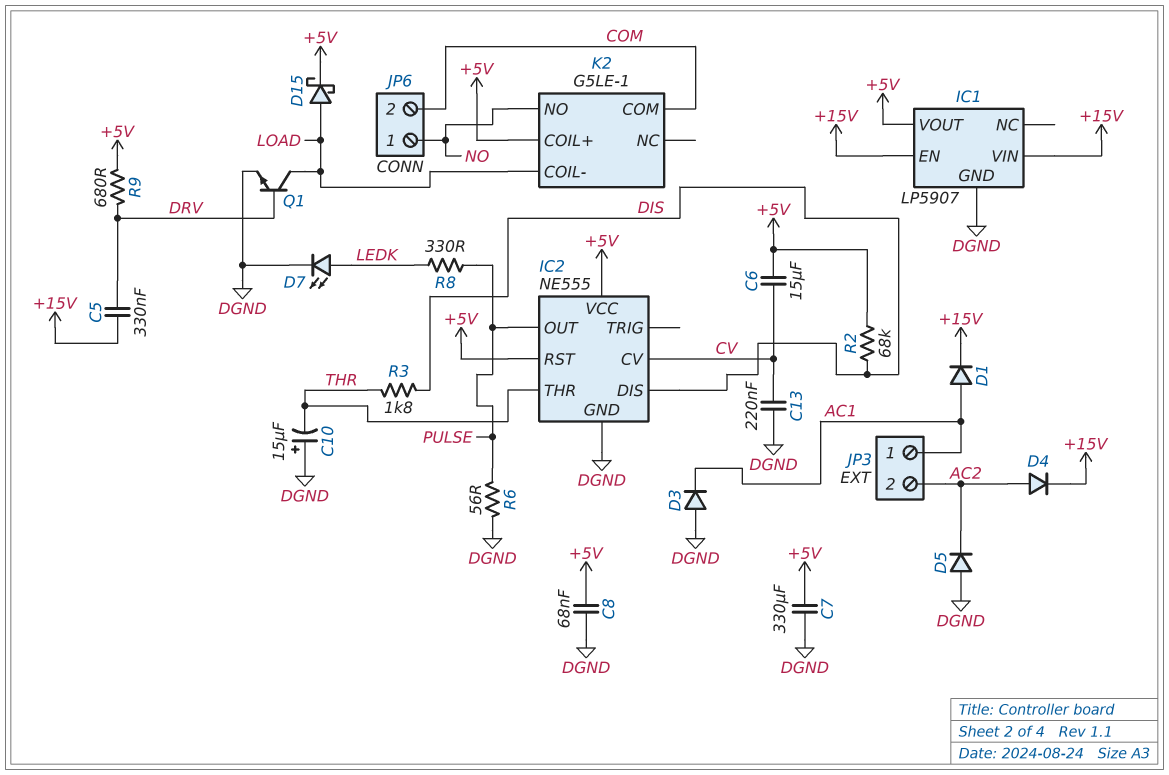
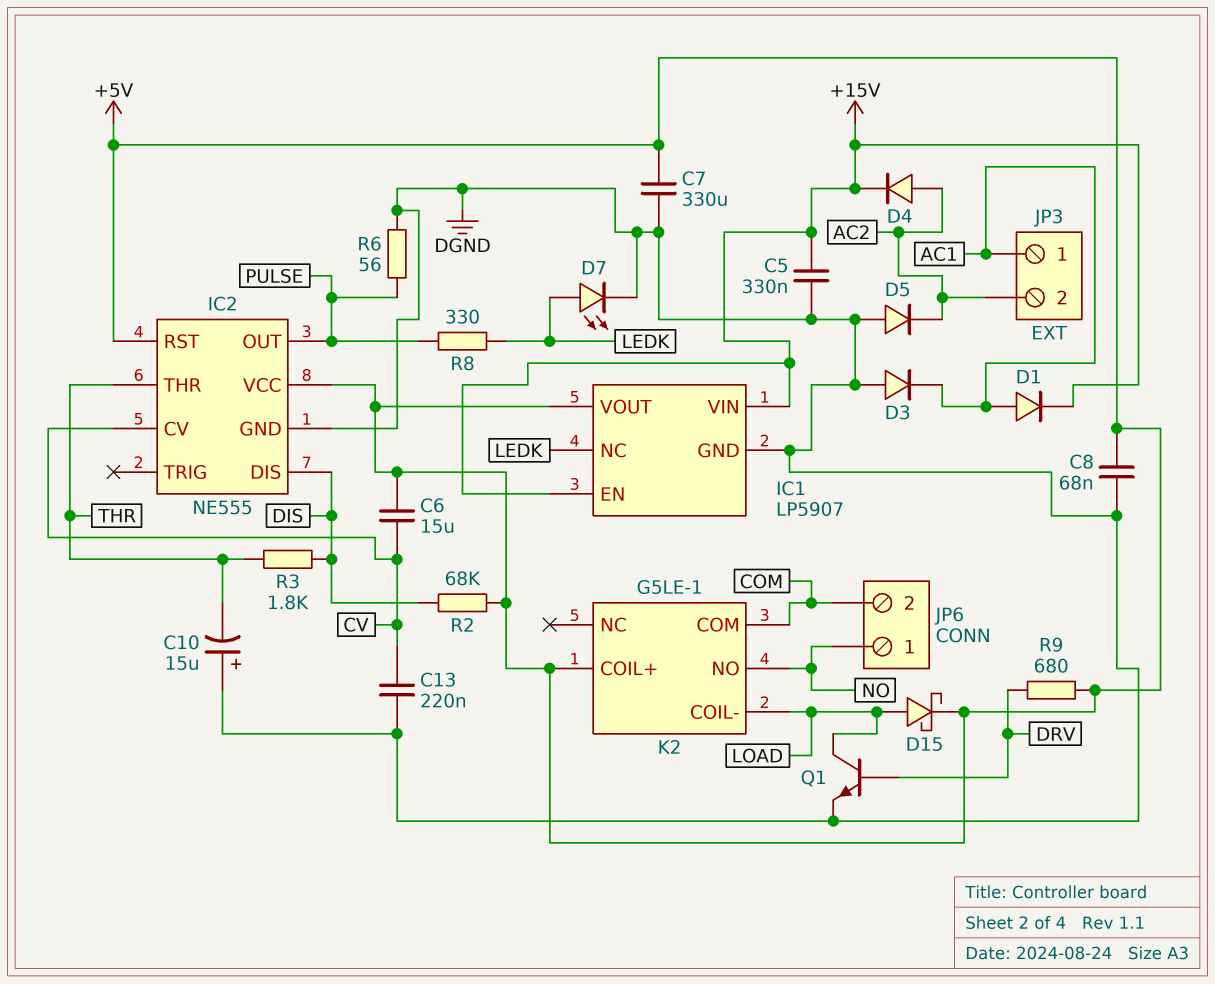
C5: 330nF (+15V, DRV) -> 330nF (+15V, DGND)
IC1 pin NC: none -> LEDK

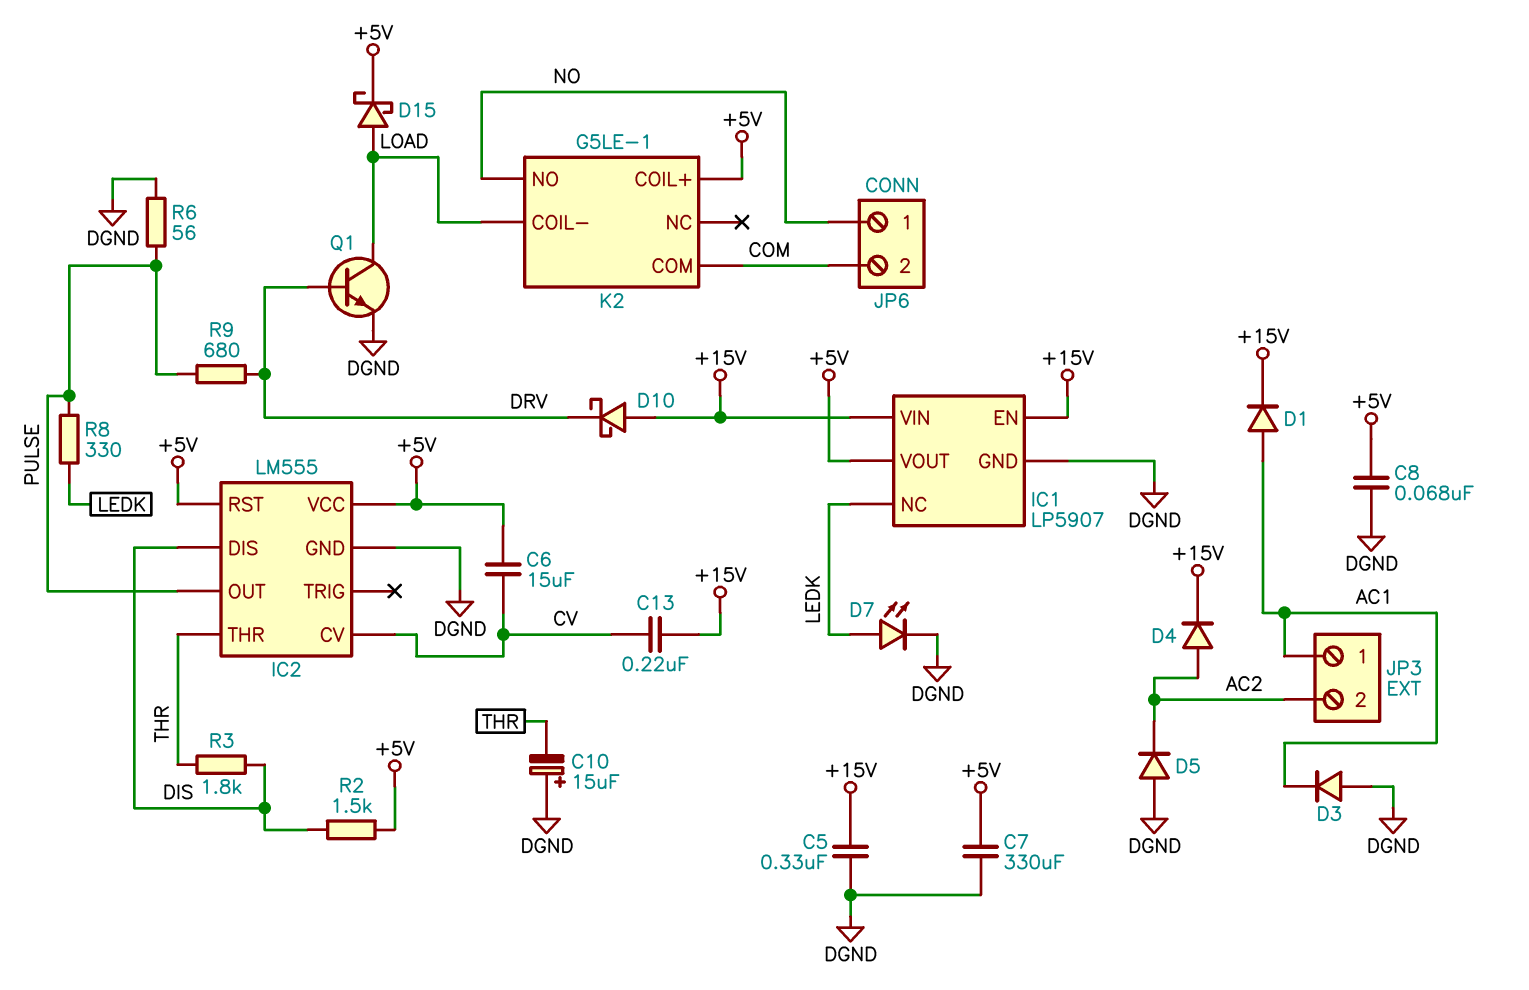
C13: 220nF (CV, DGND) -> 220nF (+15V, CV)
D10: none -> schottky (A +15V, K DRV)
IC2: NE555 -> LM555
R2: 68k (+5V, DIS) -> 1.5k (+5V, DIS)
R9: 680 (+5V, DRV) -> 680 (DRV, PULSE)

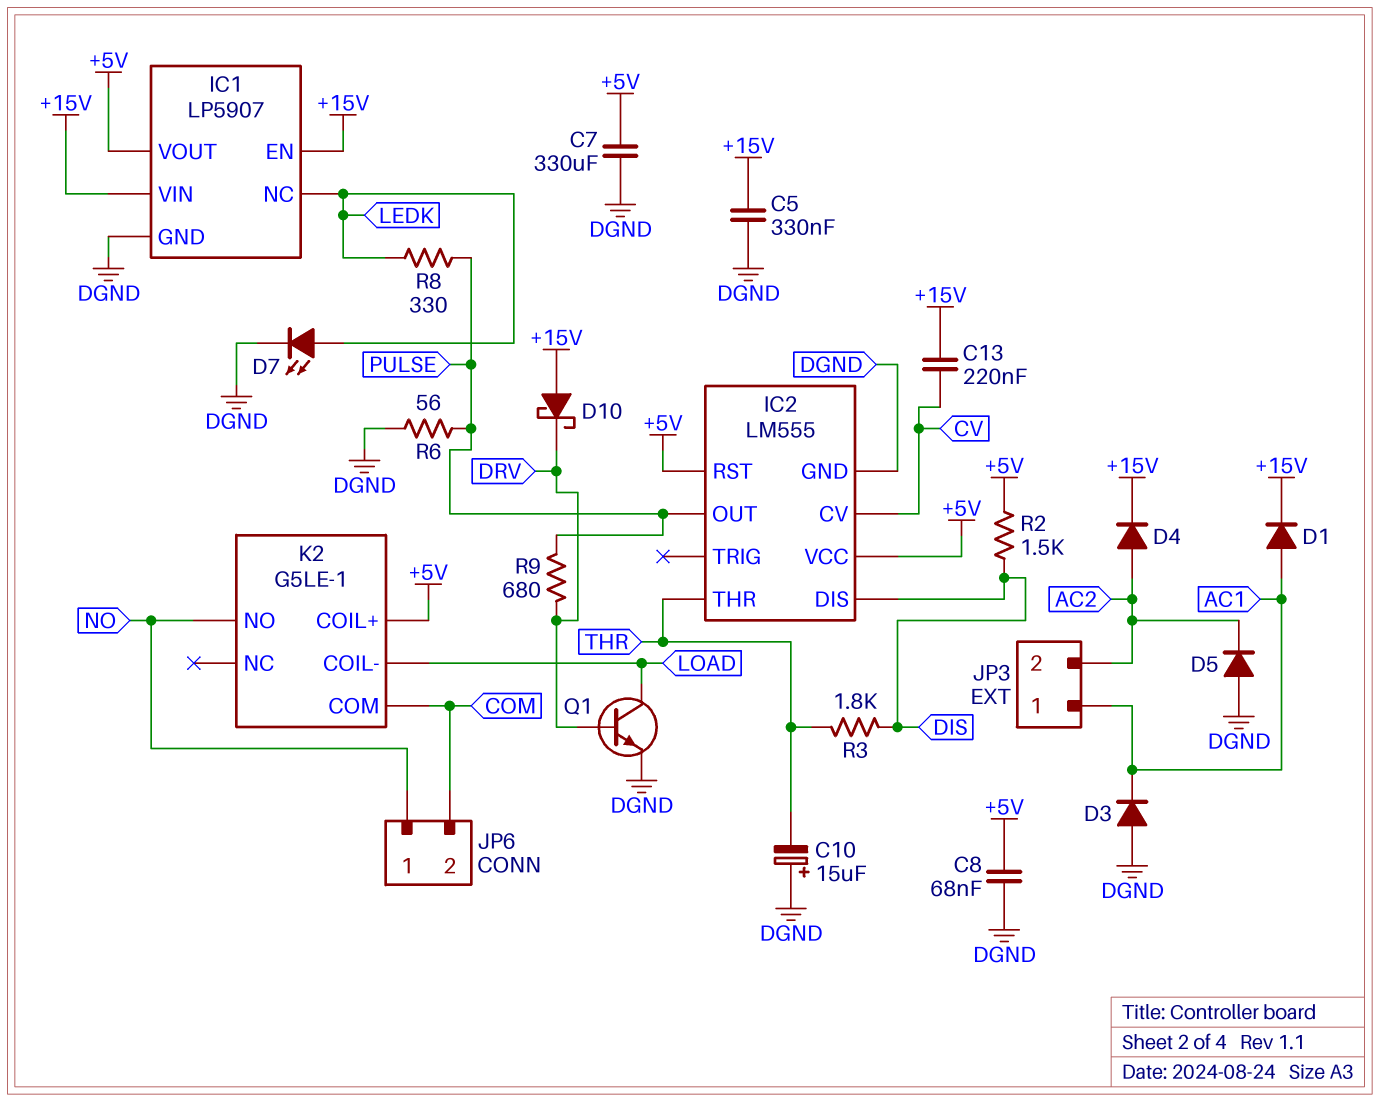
C6: 15uF (+5V, CV) -> none
D15: schottky (A LOAD, K +5V) -> none

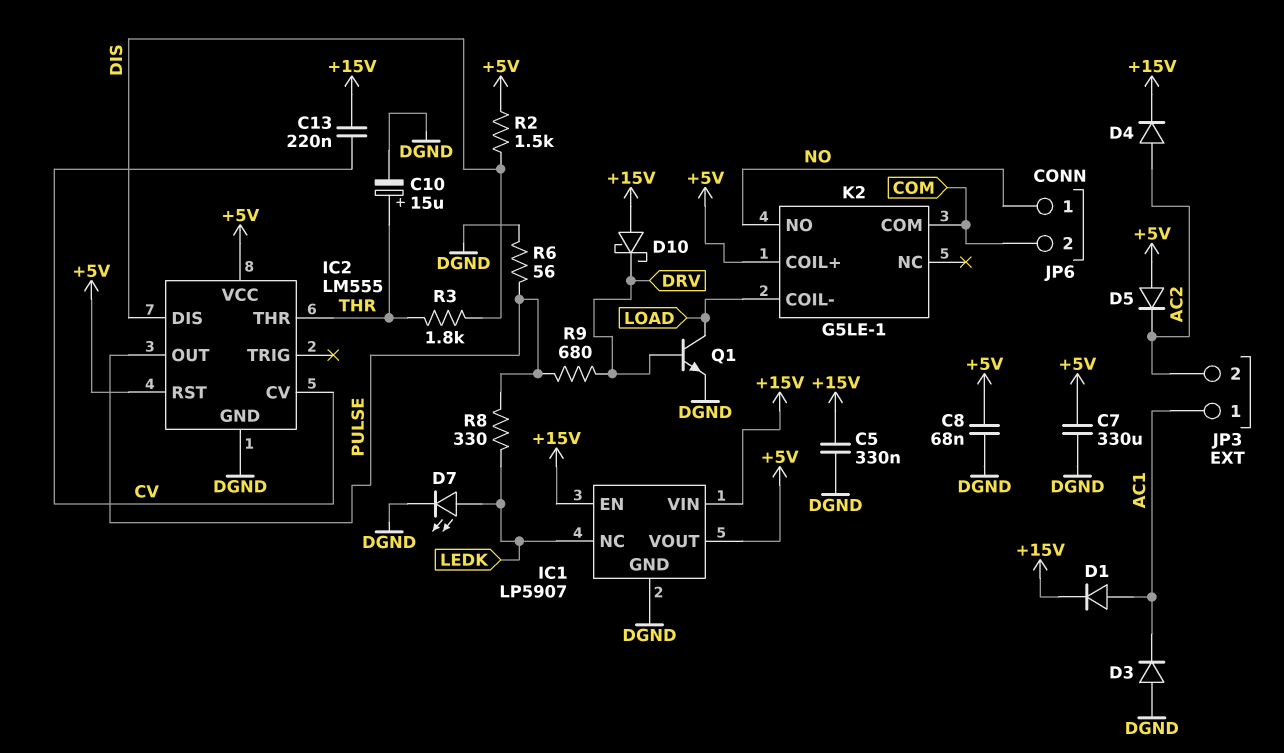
C10: 15uF (plus DGND, minus THR) -> 15uF (plus THR, minus DGND)
D5: diode (A DGND, K AC2) -> diode (A +5V, K AC2)

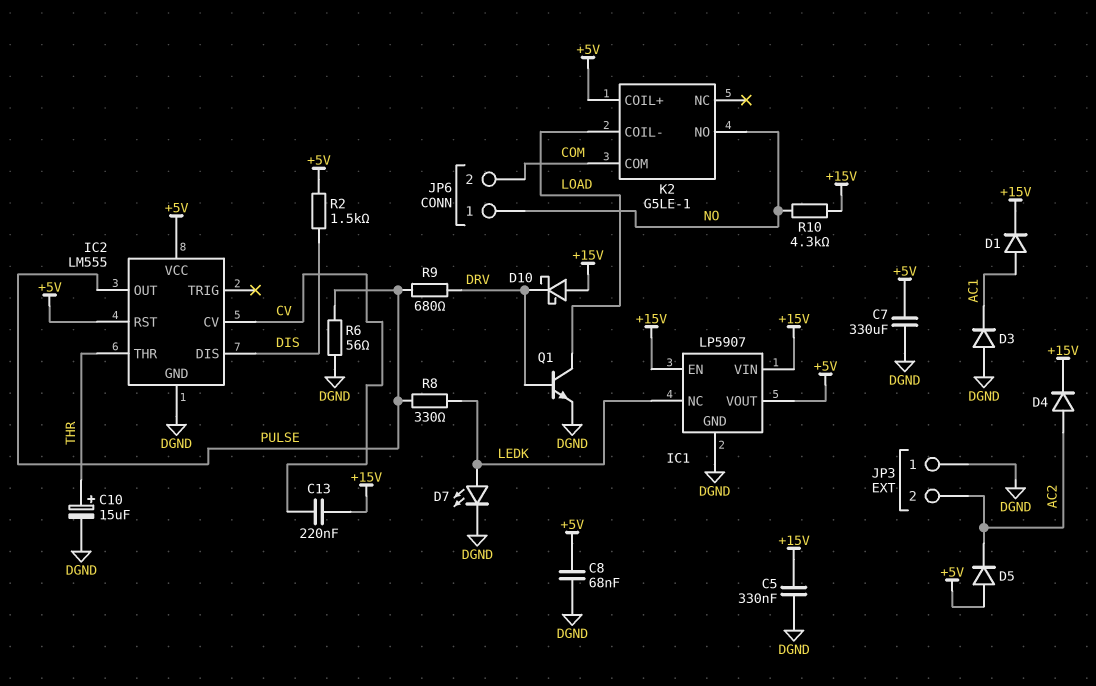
JP3 pin 1: AC1 -> DGND
R3: 1.8k (DIS, THR) -> none
R10: none -> 4.3k (+15V, NO)

